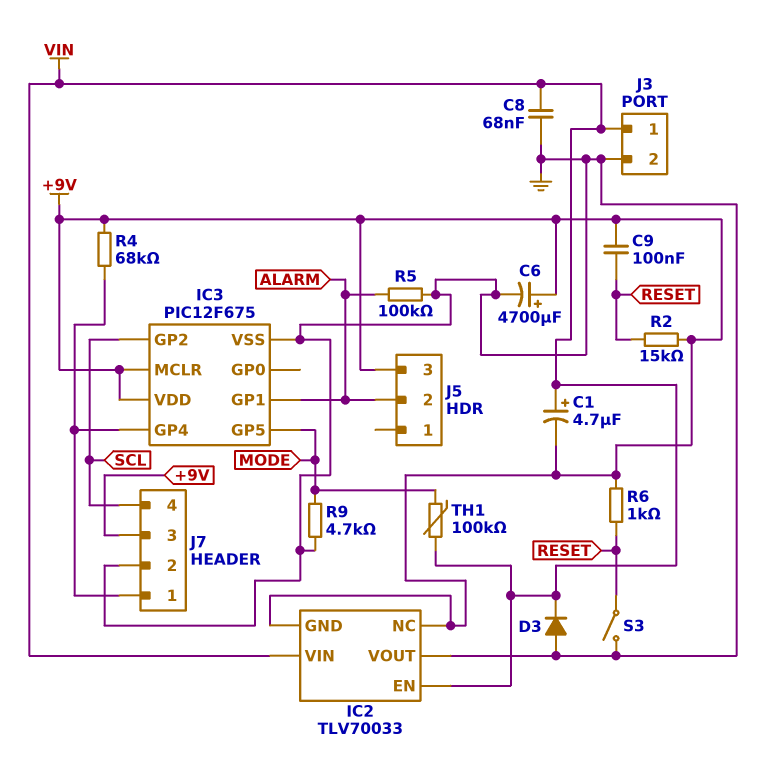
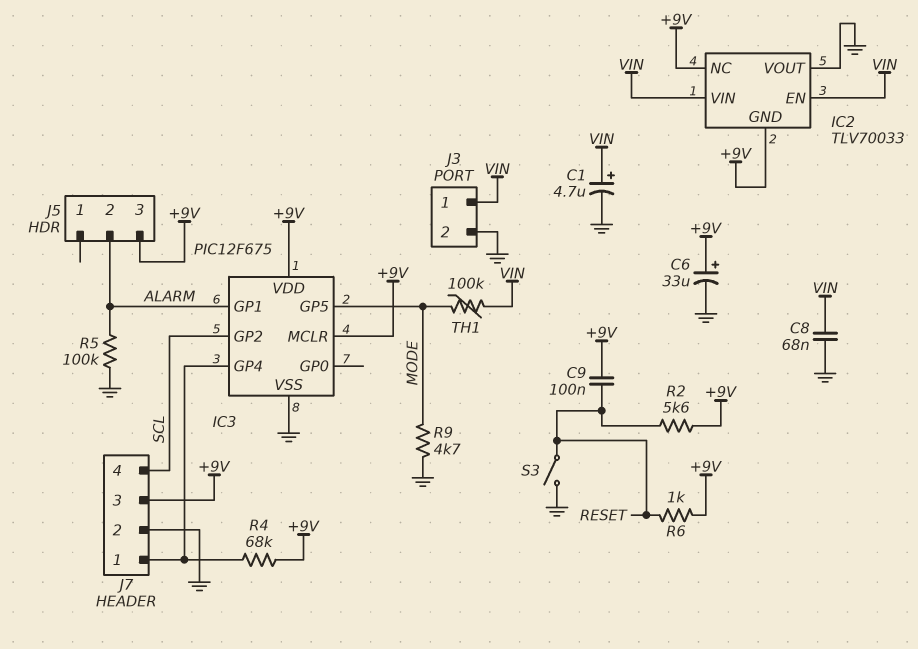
C1: 4.7uF (plus VIN, minus +9V) -> 4.7uF (plus VIN, minus GND)
C6: 4700uF (plus +9V, minus GND) -> 33uF (plus +9V, minus GND)
D3: diode (A GND, K VIN) -> none
R2: 15k (+9V, RESET) -> 5.6k (+9V, RESET)

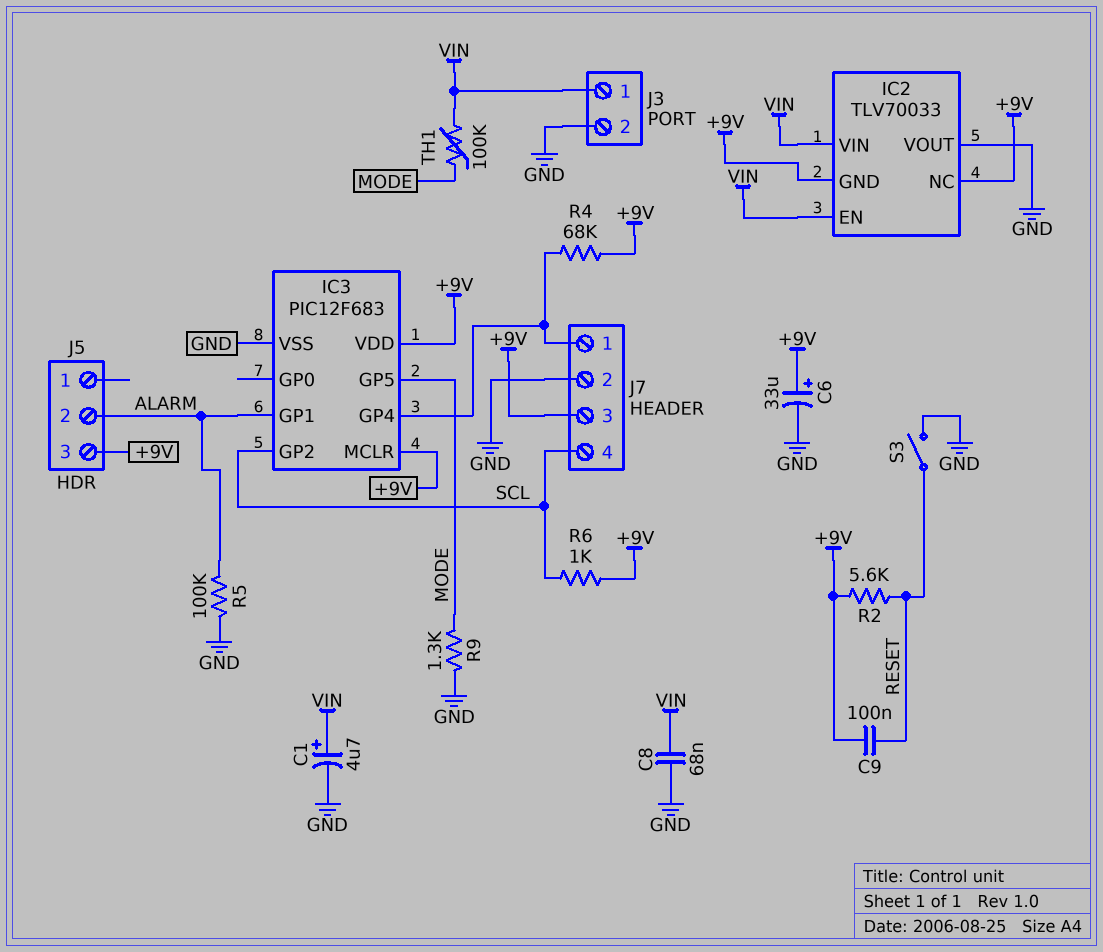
IC3: PIC12F675 -> PIC12F683
R6: 1k (+9V, RESET) -> 1k (+9V, SCL)
R9: 4.7k (GND, MODE) -> 1.3k (GND, MODE)

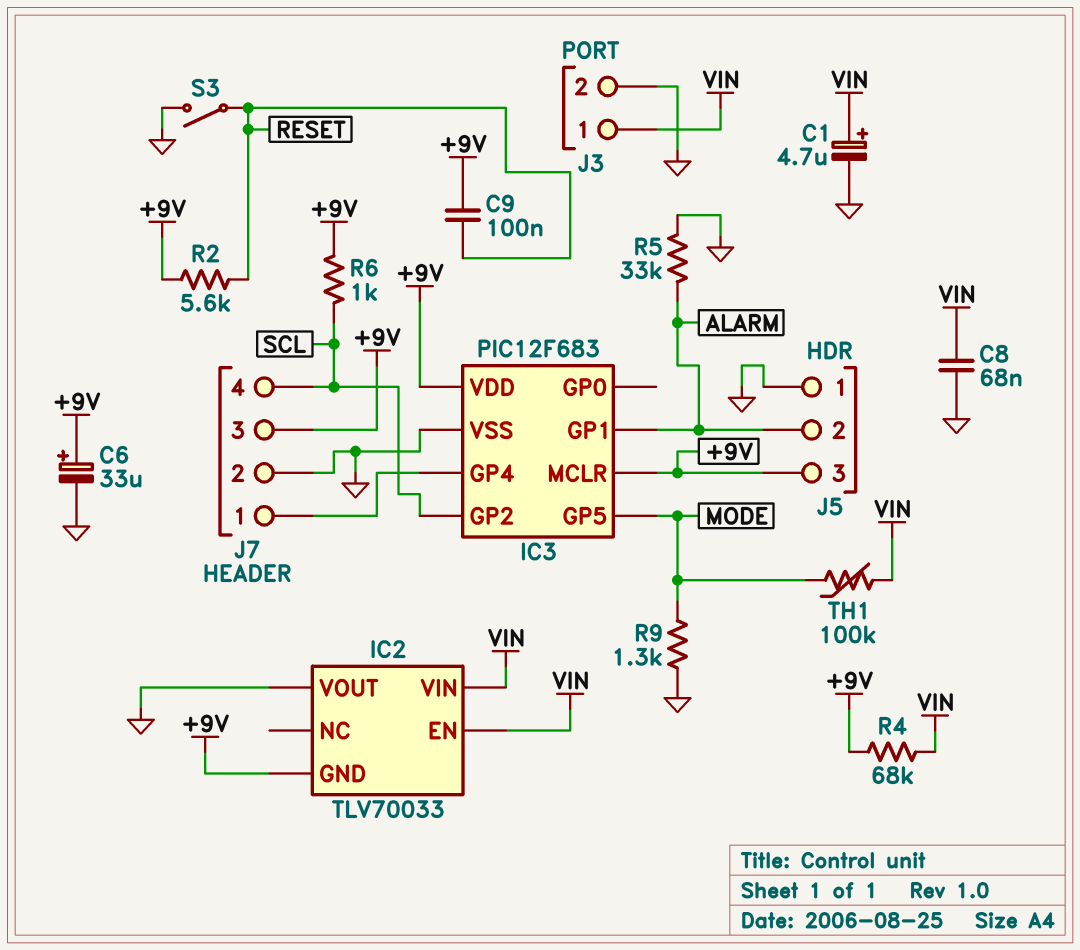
IC2 pin NC: +9V -> none
J5 pin 1: none -> GND
R4: 68k (+9V, IC3/GP4) -> 68k (+9V, VIN)
R5: 100k (ALARM, GND) -> 33k (ALARM, GND)

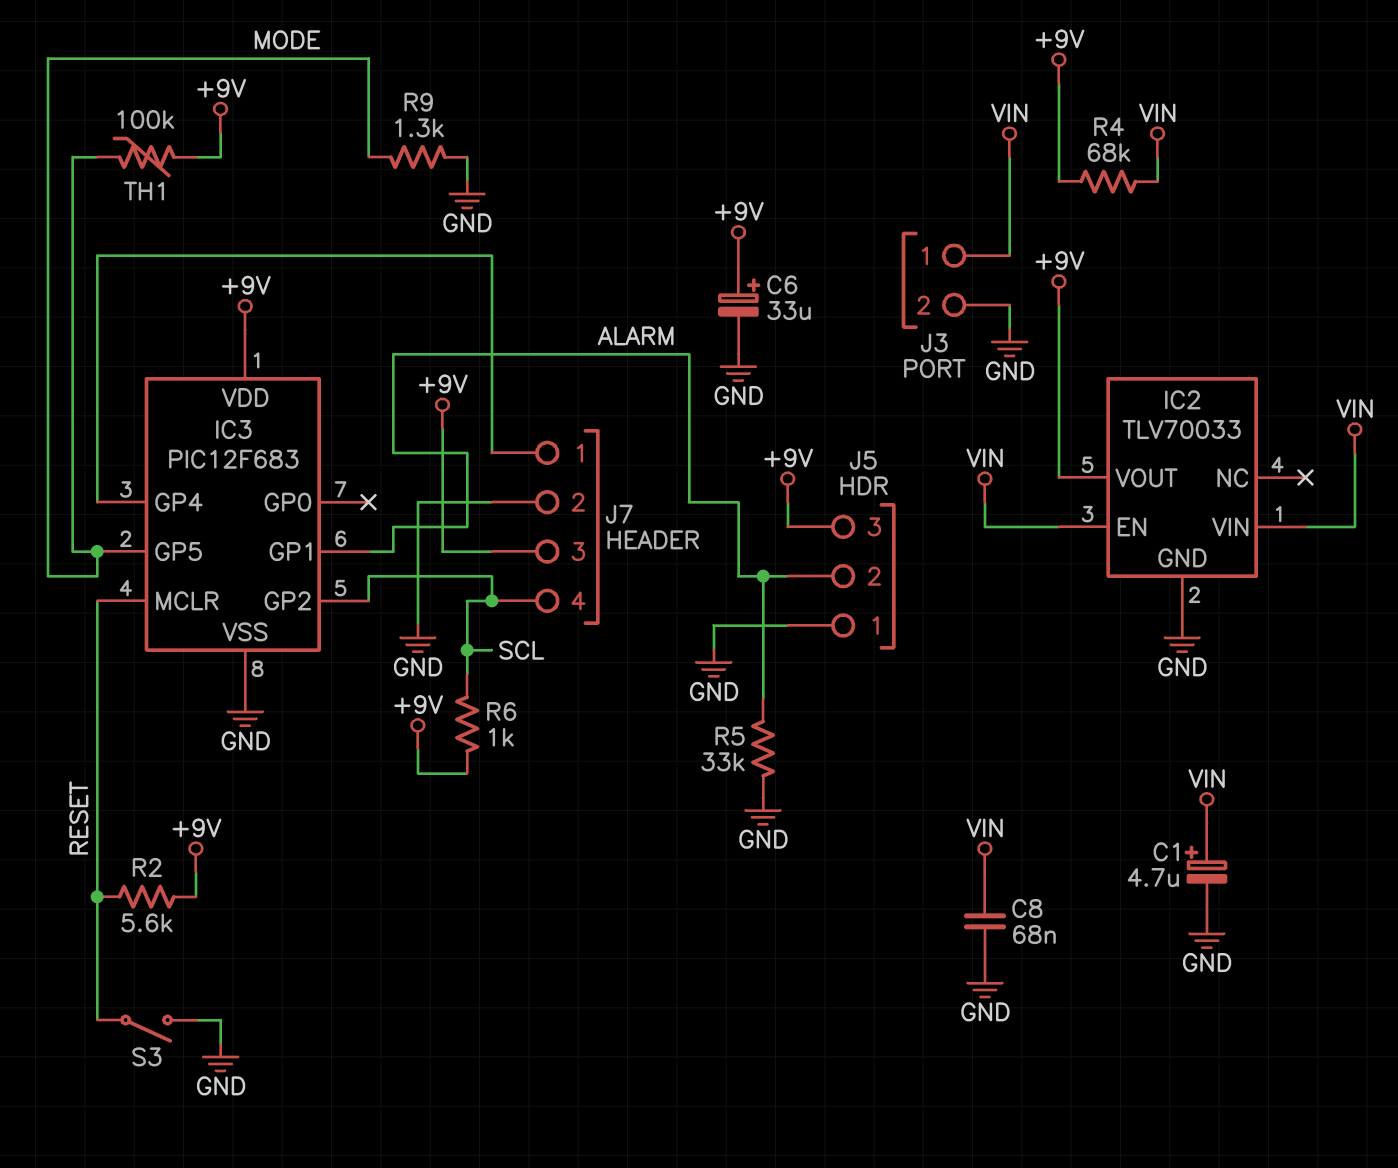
C9: 100nF (+9V, RESET) -> none
IC2 pin GND: +9V -> GND
IC2 pin VOUT: GND -> +9V
IC3 pin MCLR: +9V -> RESET
TH1: 100k (MODE, VIN) -> 100k (+9V, MODE)

